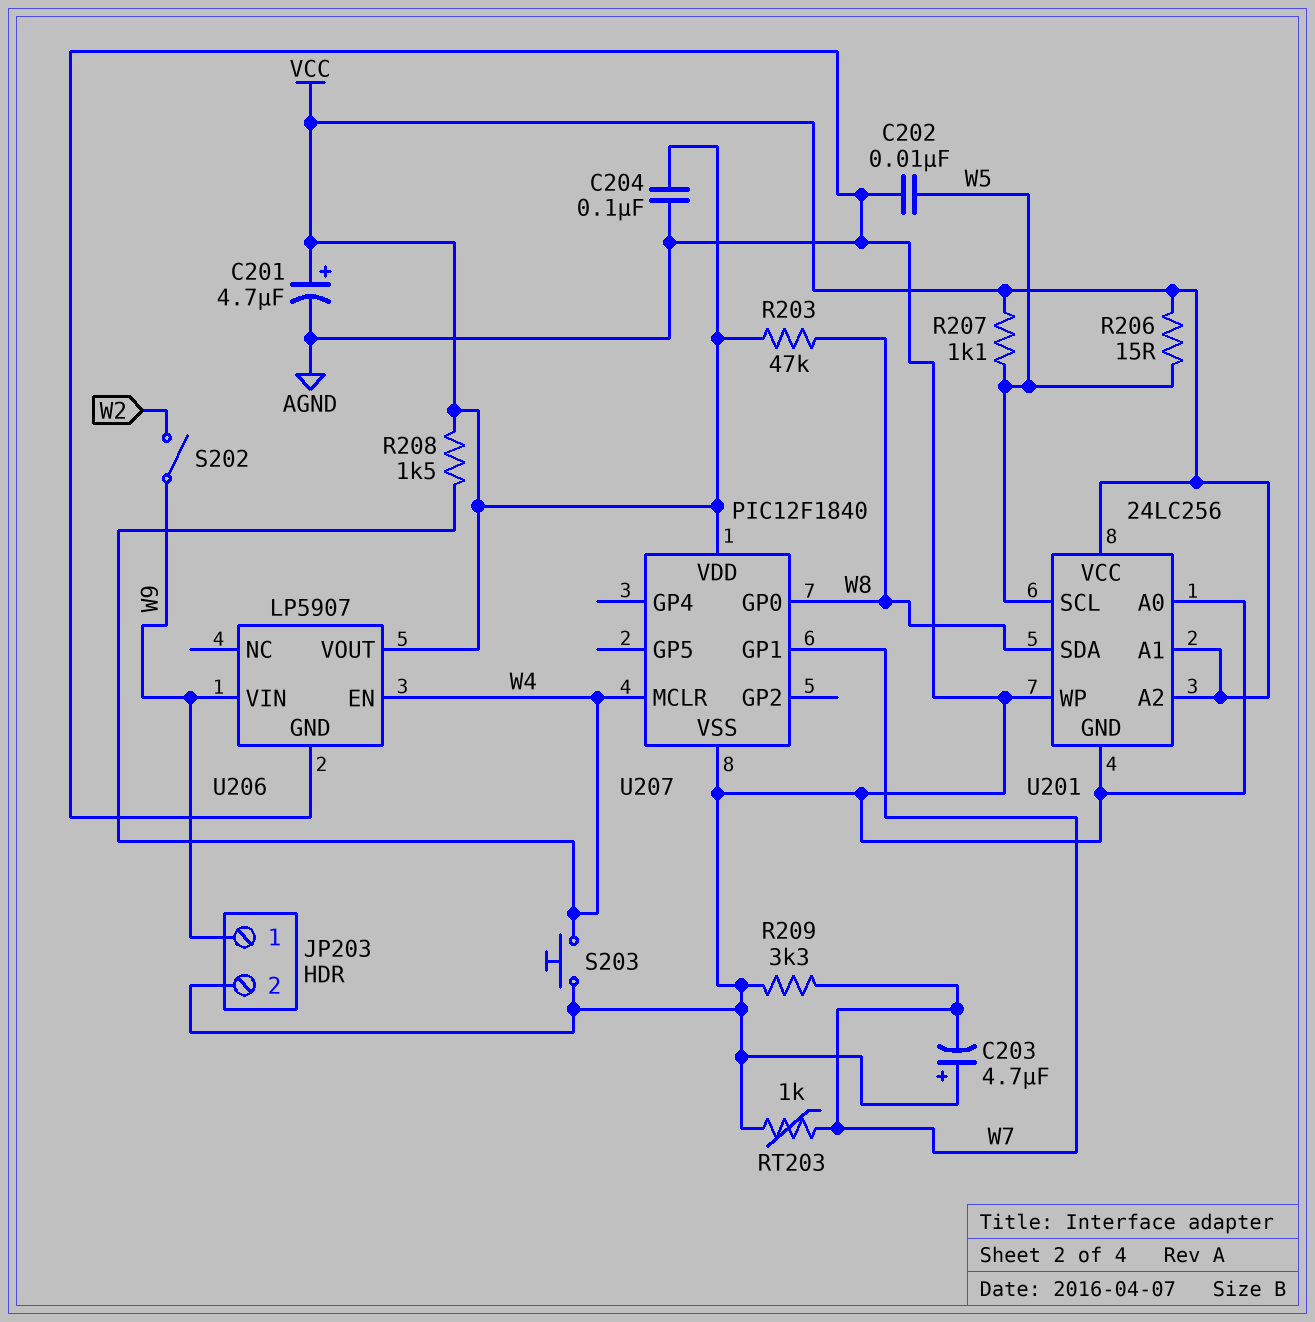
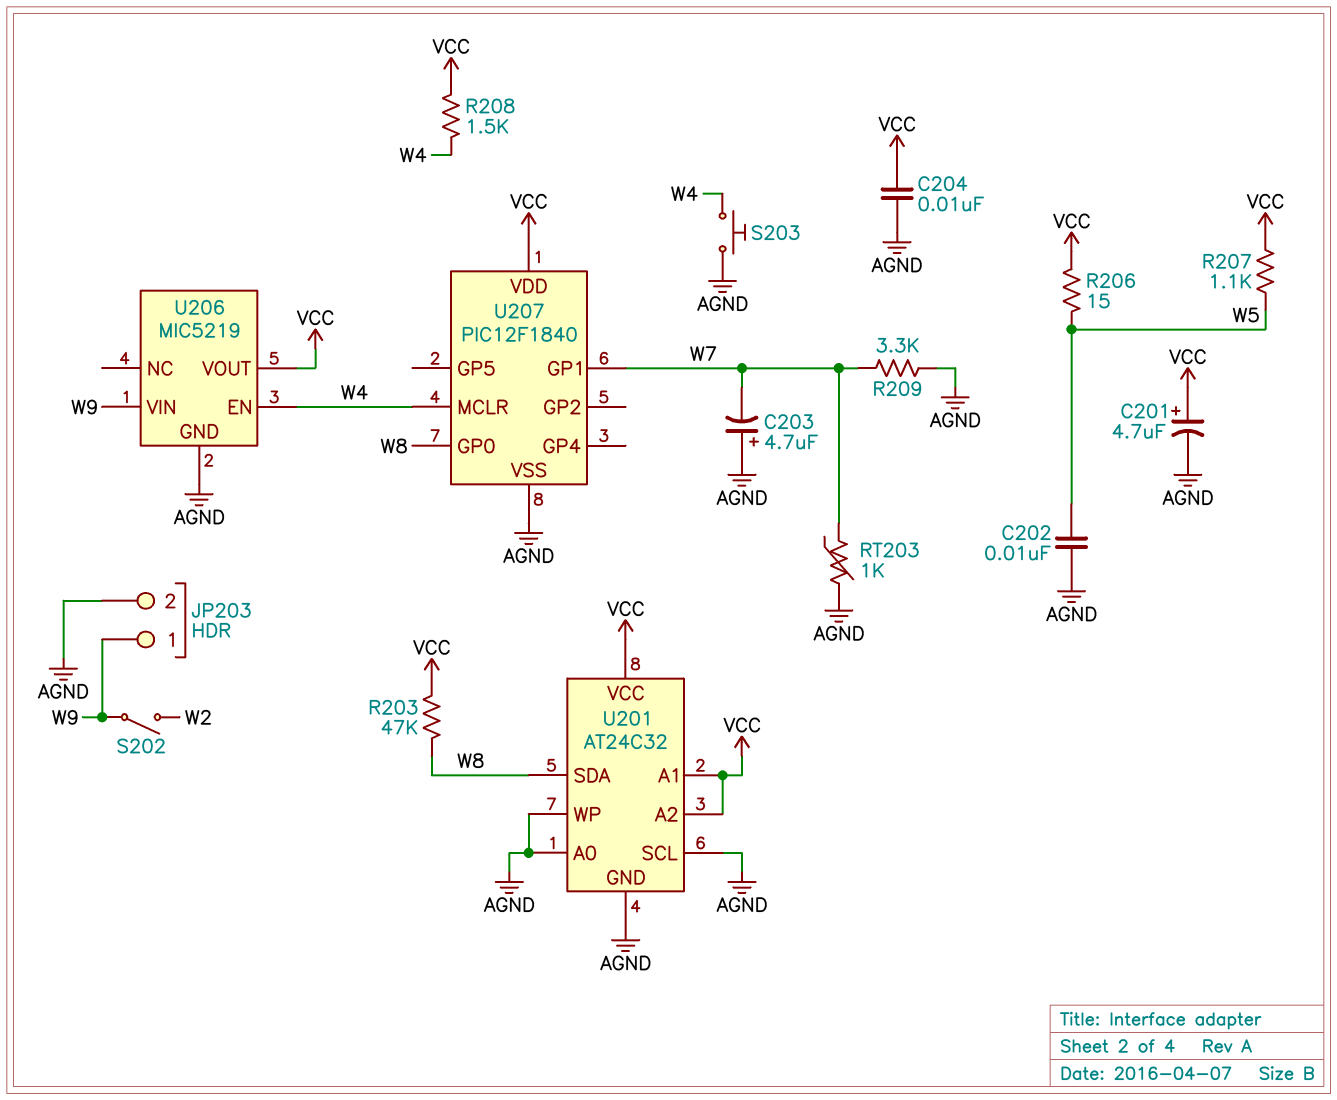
C204: 100nF (AGND, VCC) -> 10nF (AGND, VCC)
U201: 24LC256 -> AT24C32
U201 pin SCL: W5 -> AGND
U206: LP5907 -> MIC5219

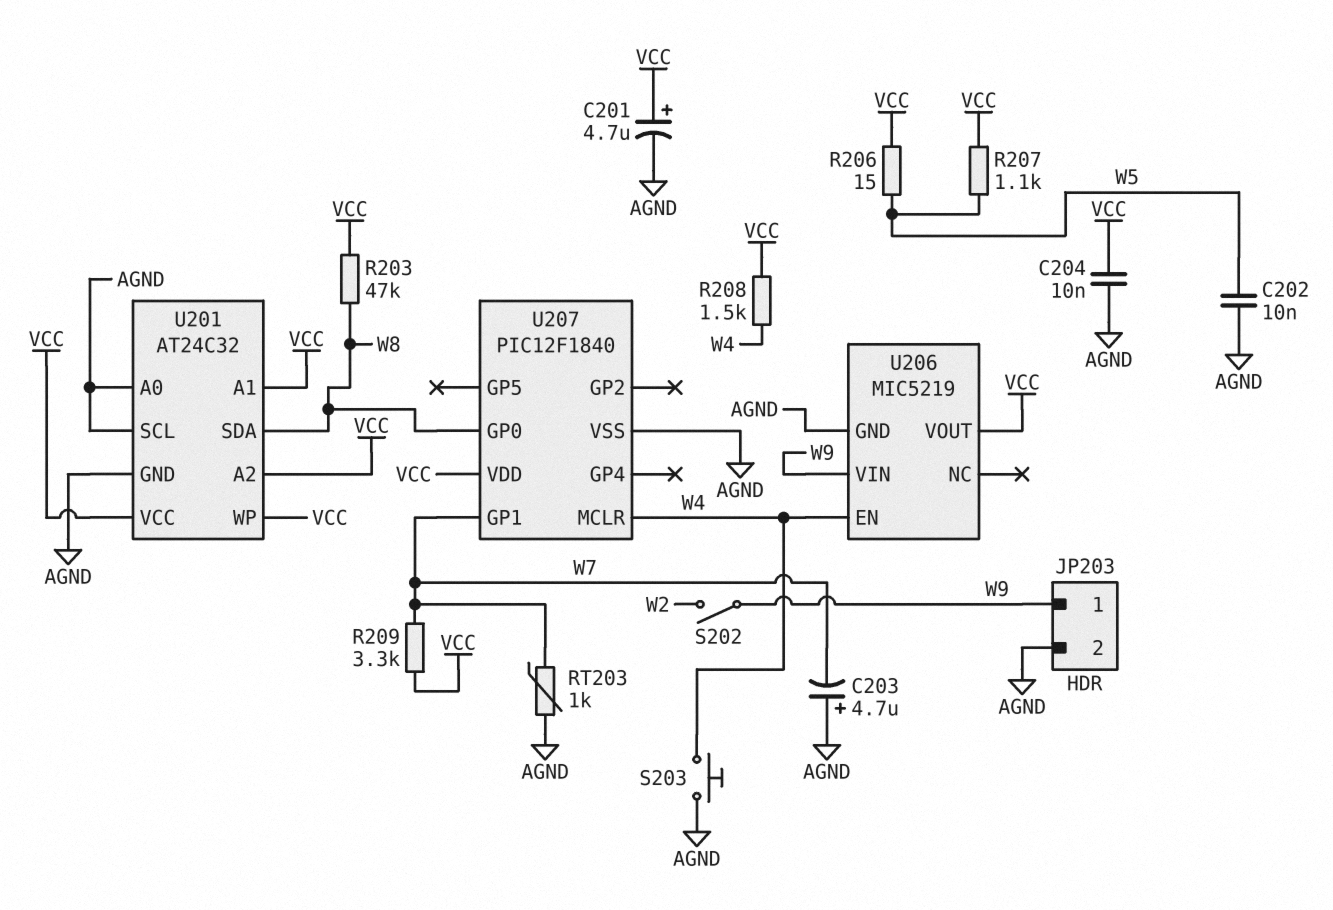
R209: 3.3k (AGND, W7) -> 3.3k (VCC, W7)
U201 pin WP: AGND -> VCC

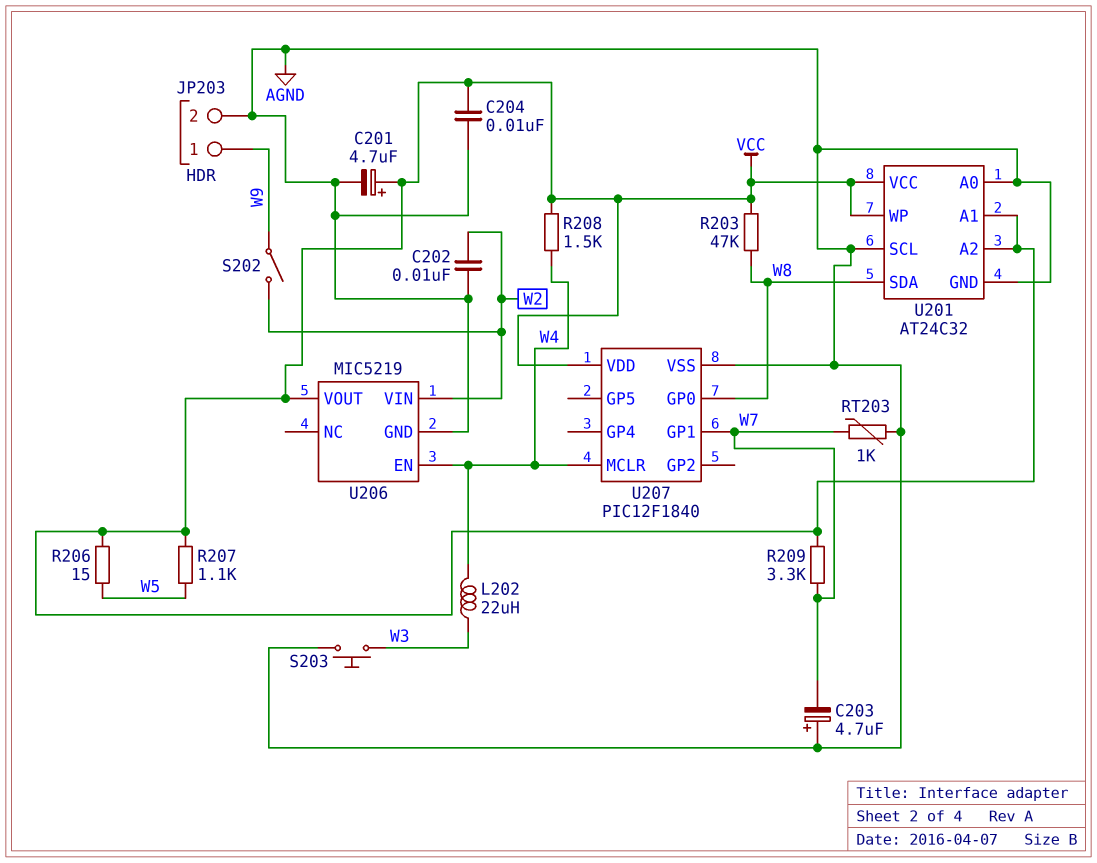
C202: 10nF (AGND, W5) -> 10nF (AGND, W2)
L202: none -> 22uH (W3, W4)
S203: button (AGND, W4) -> button (AGND, W3)
U206 pin VIN: W9 -> W2

